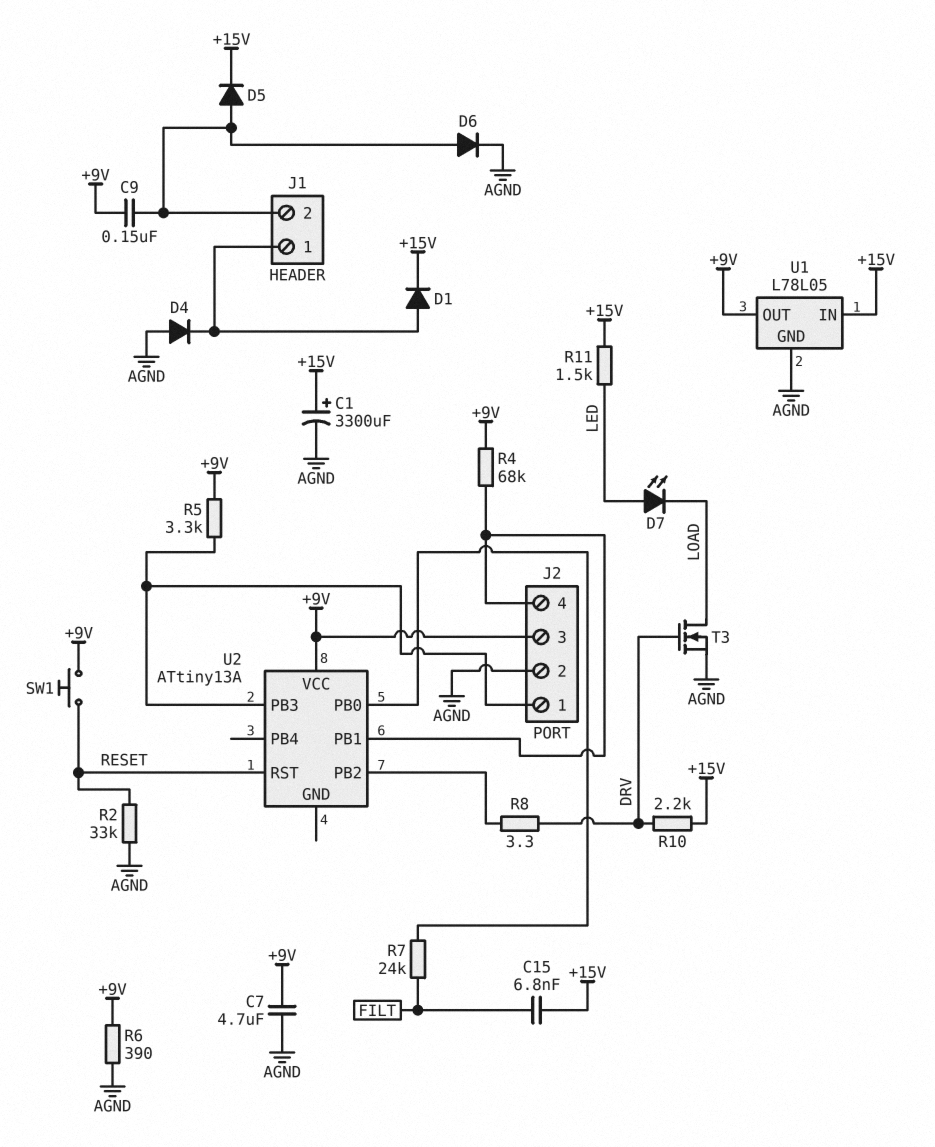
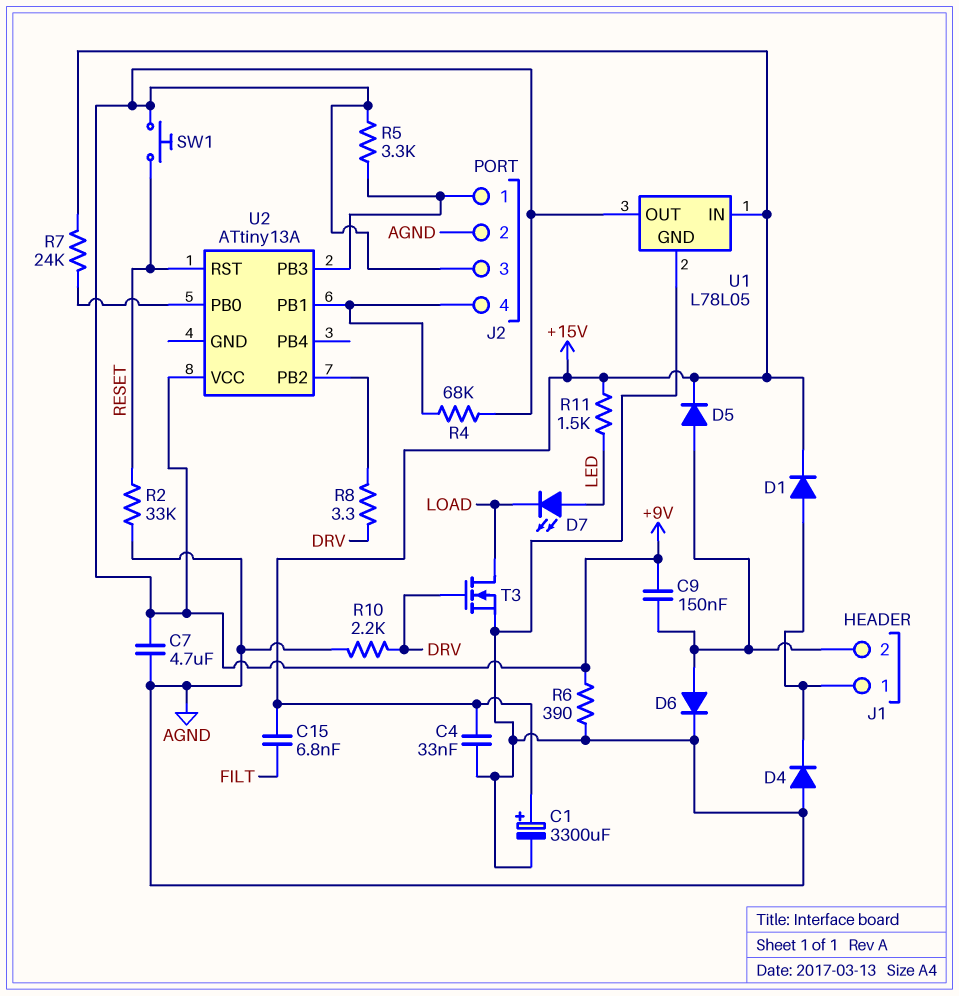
C4: none -> 33nF (+15V, AGND)
R7: 24k (FILT, U2/PB0) -> 24k (+15V, U2/PB0)
R10: 2.2k (+15V, DRV) -> 2.2k (AGND, DRV)

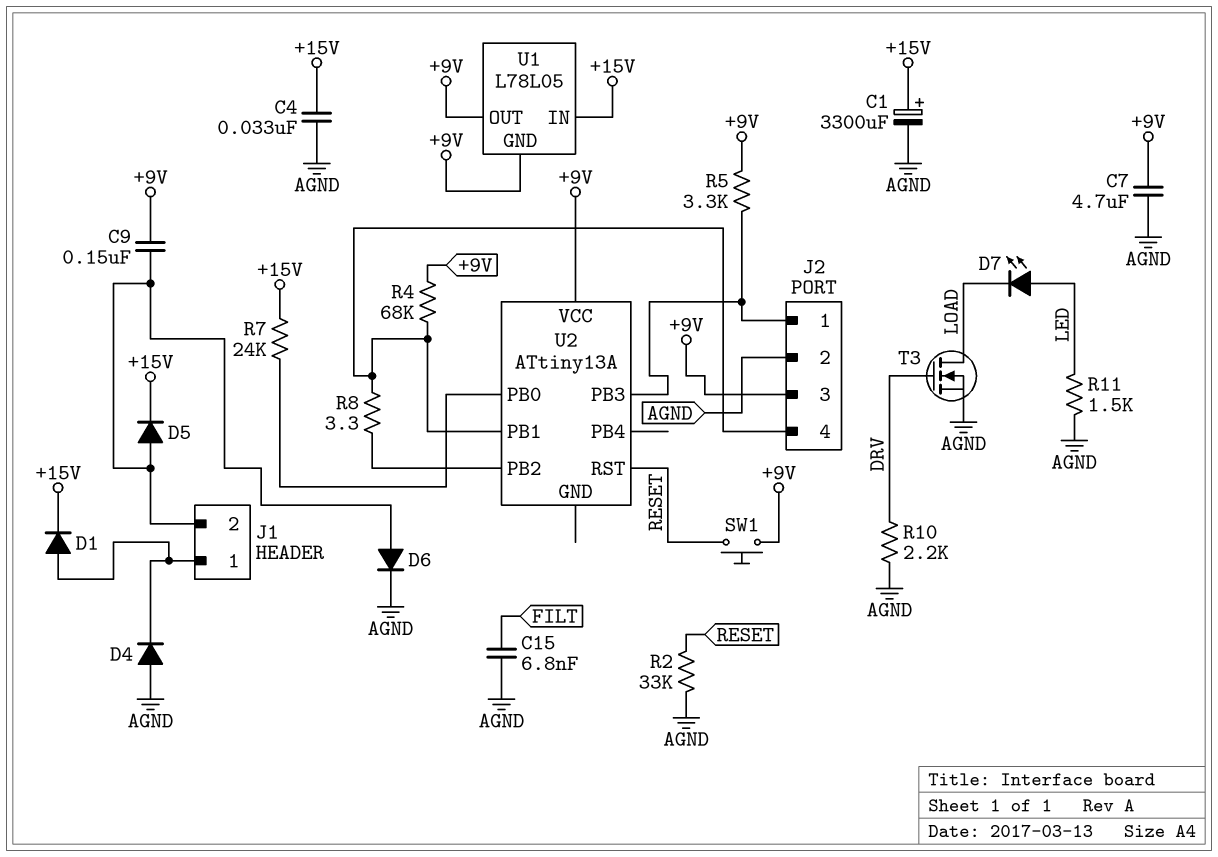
C15: 6.8nF (+15V, FILT) -> 6.8nF (AGND, FILT)
R6: 390 (+9V, AGND) -> none
R8: 3.3 (DRV, U2/PB2) -> 3.3 (J2/4, U2/PB2)
R11: 1.5k (+15V, LED) -> 1.5k (AGND, LED)
U1 pin GND: AGND -> +9V

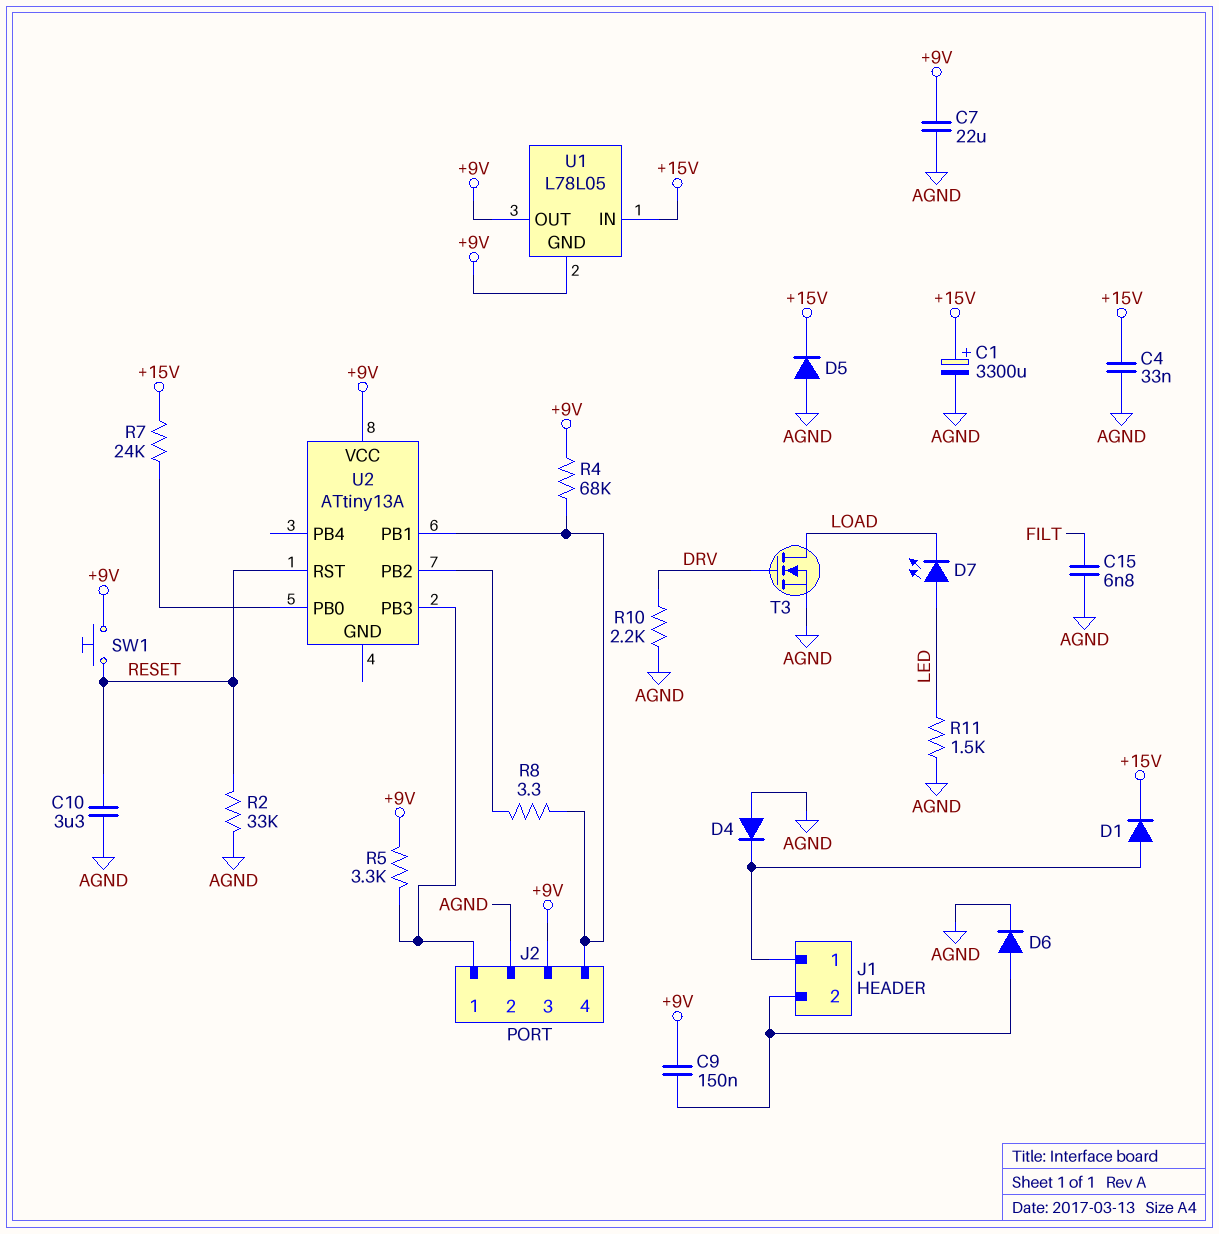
C7: 4.7uF (+9V, AGND) -> 22uF (+9V, AGND)
C10: none -> 3.3uF (AGND, RESET)
D5: diode (A J1/2, K +15V) -> diode (A AGND, K +15V)

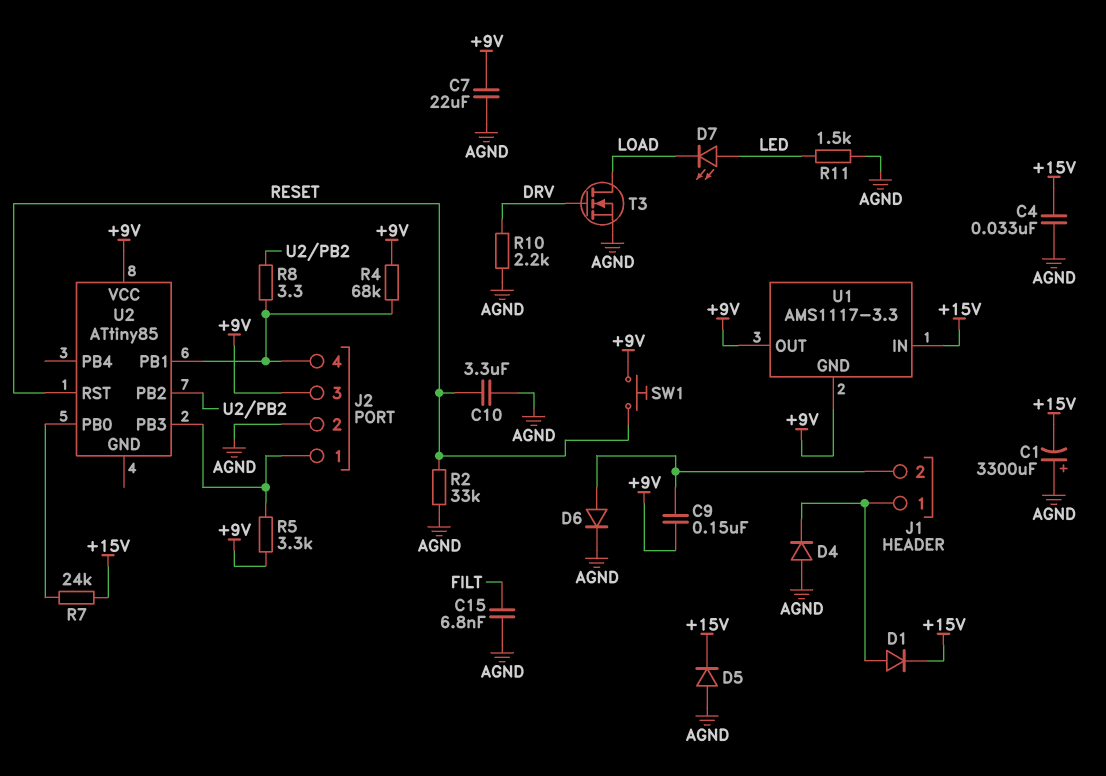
C1: 3300uF (plus +15V, minus AGND) -> 3300uF (plus AGND, minus +15V)
U1: L78L05 -> AMS1117-3.3
U2: ATtiny13A -> ATtiny85

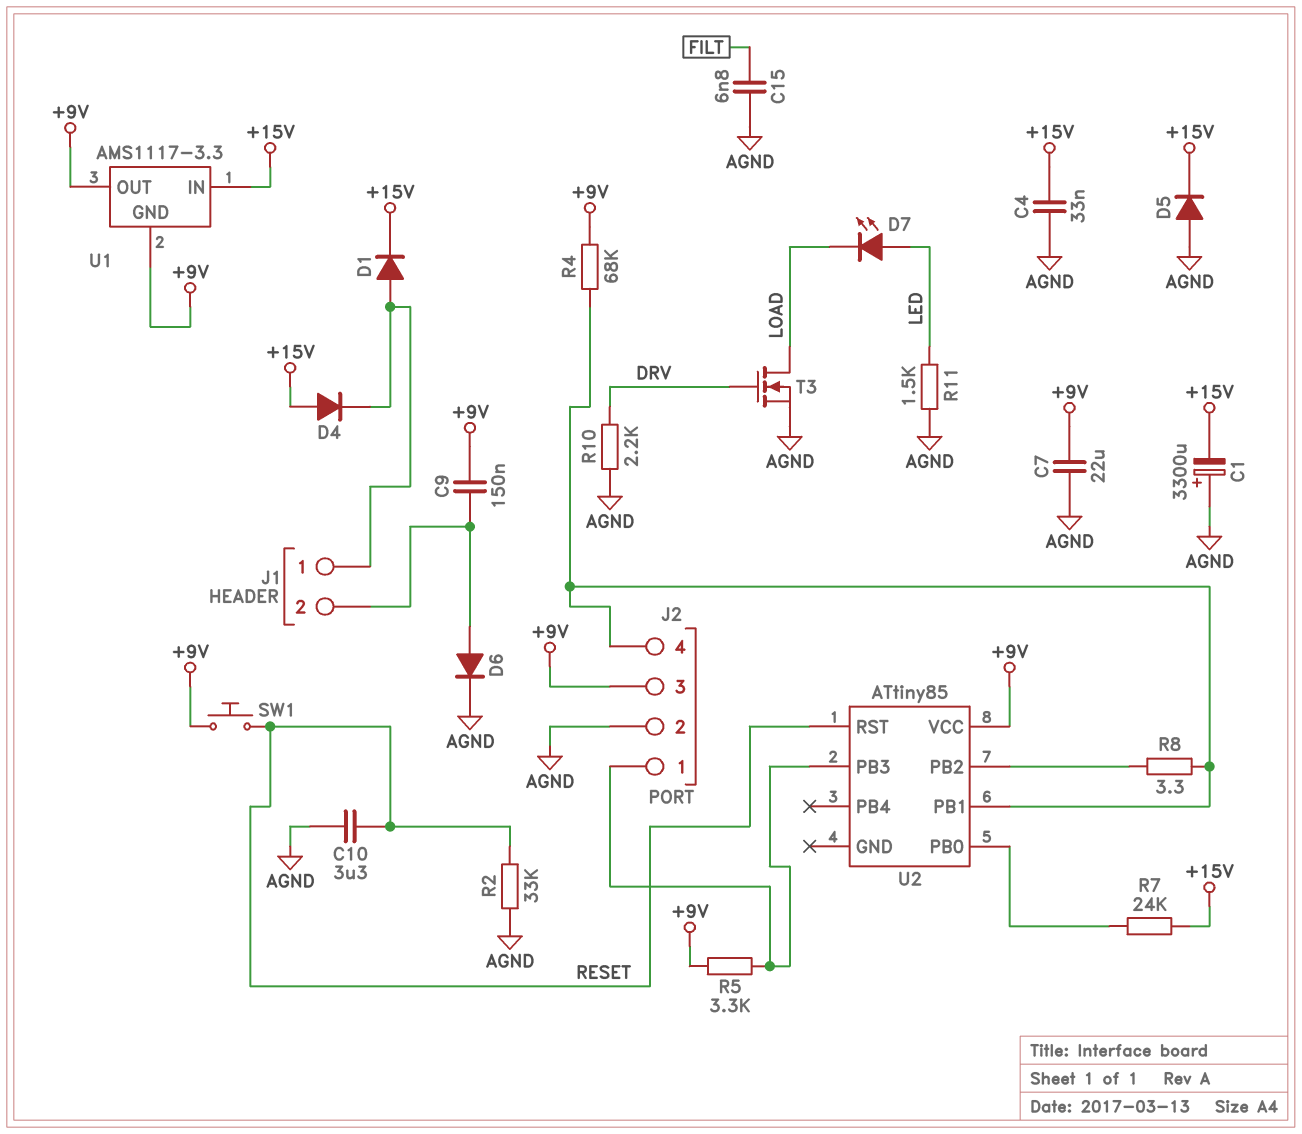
D4: diode (A AGND, K J1/1) -> diode (A +15V, K J1/1)

